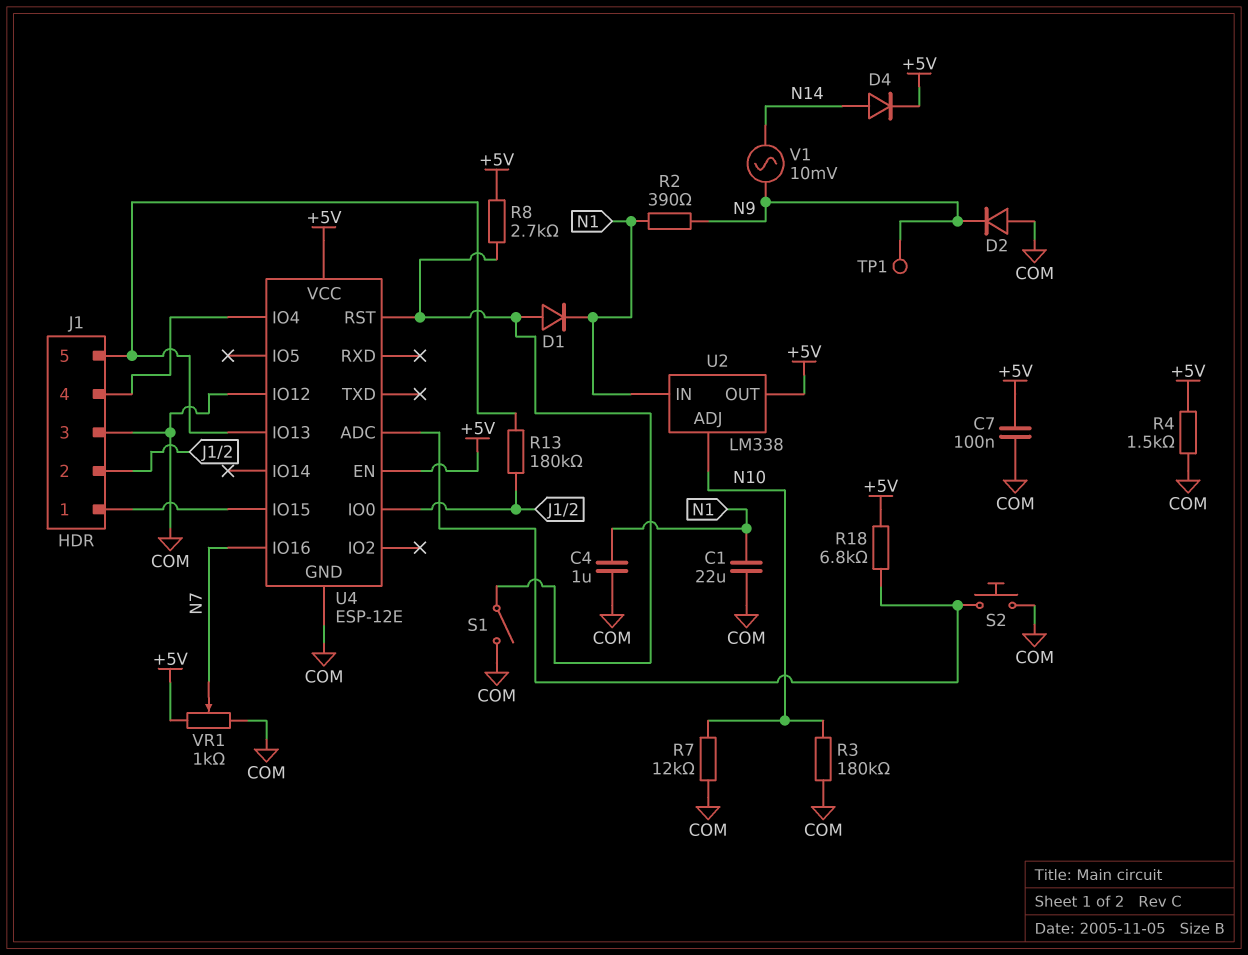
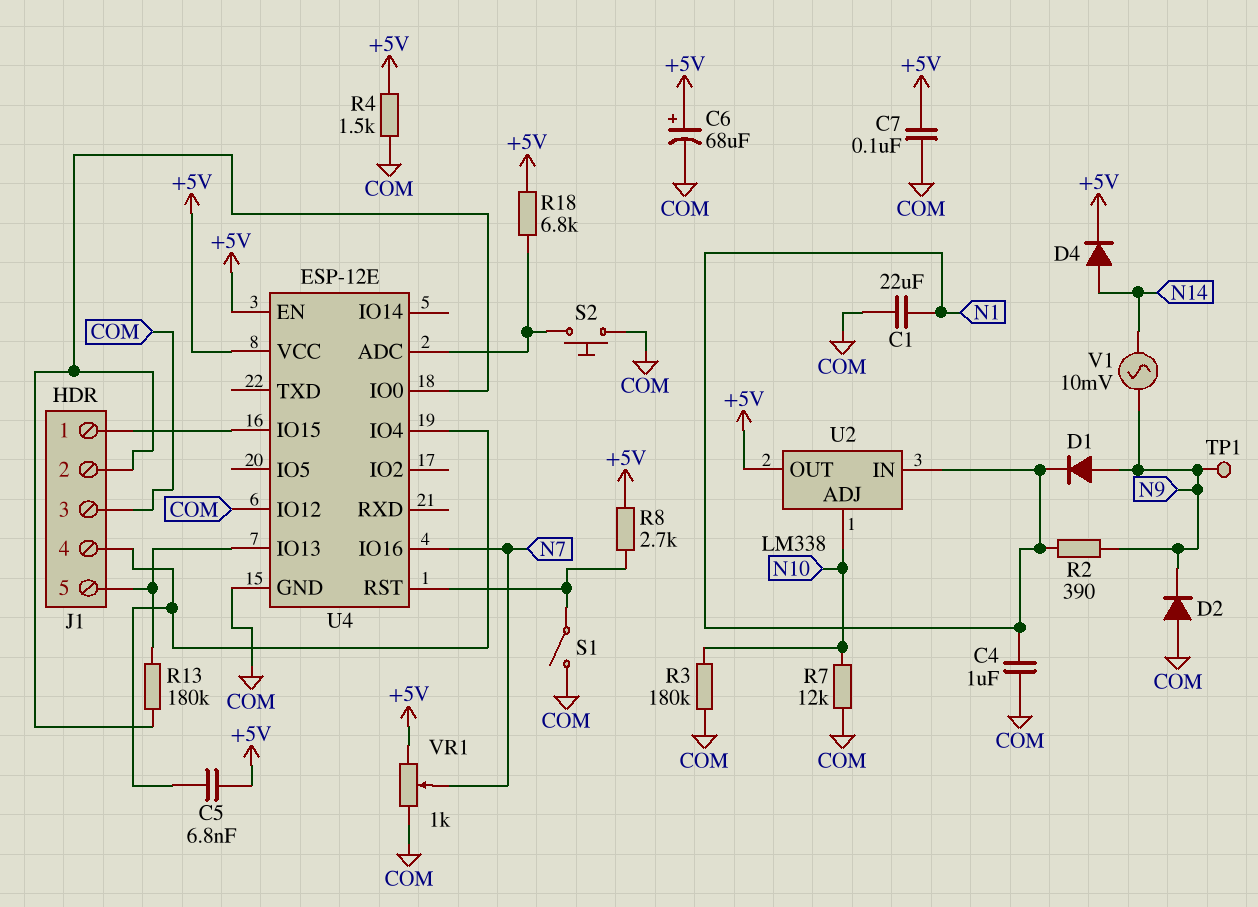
C5: none -> 6.8nF (+5V, J1/4)
C6: none -> 68uF (plus +5V, minus COM)
D1: diode (A U4/RST, K N1) -> diode (A N9, K N1)

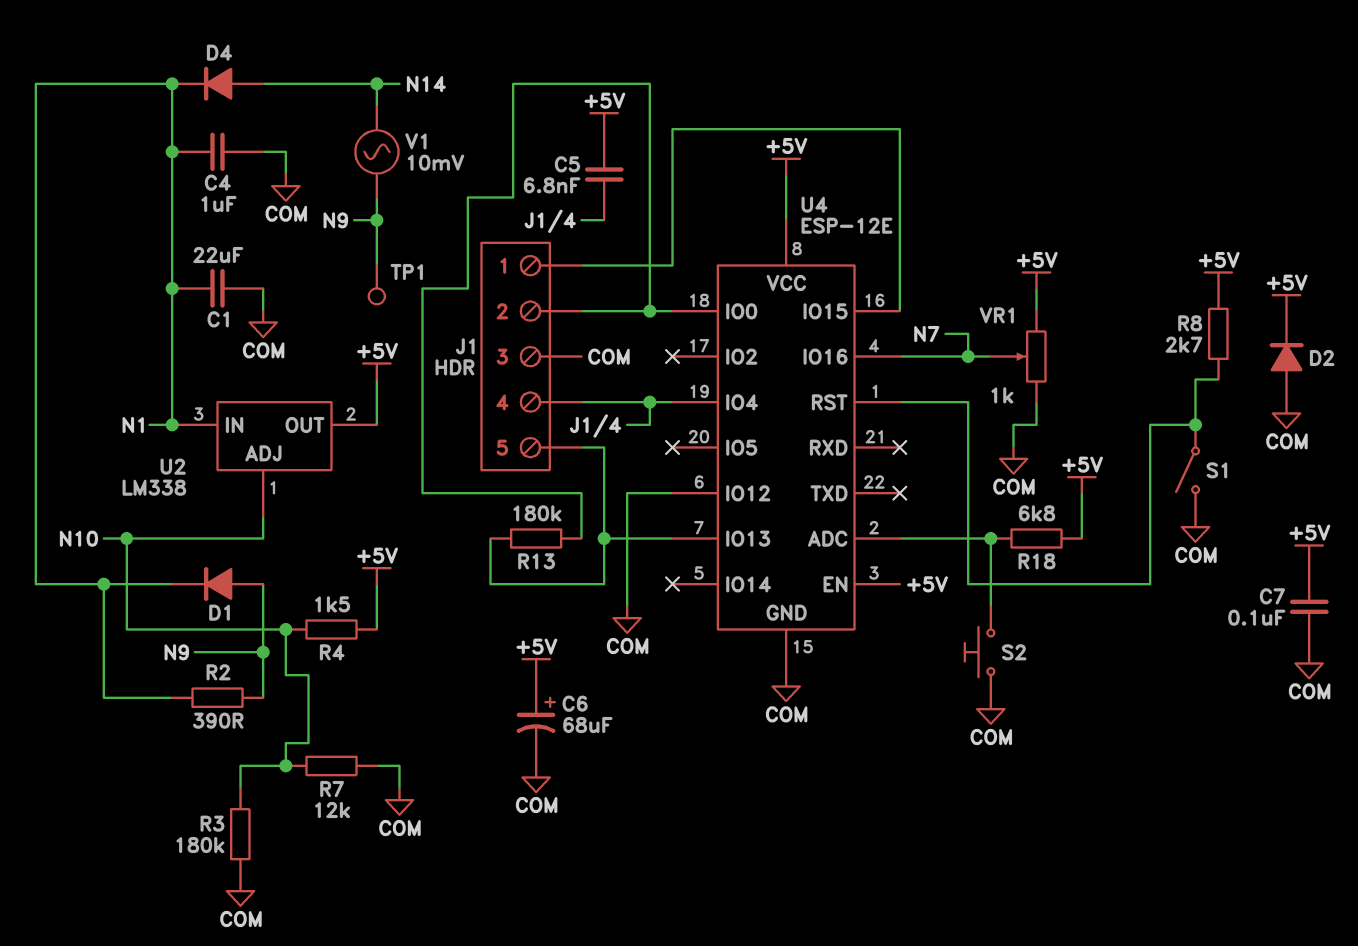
D2: diode (A COM, K N9) -> diode (A COM, K +5V)
D4: diode (A N14, K +5V) -> diode (A N14, K N1)
R4: 1.5k (+5V, COM) -> 1.5k (+5V, N10)

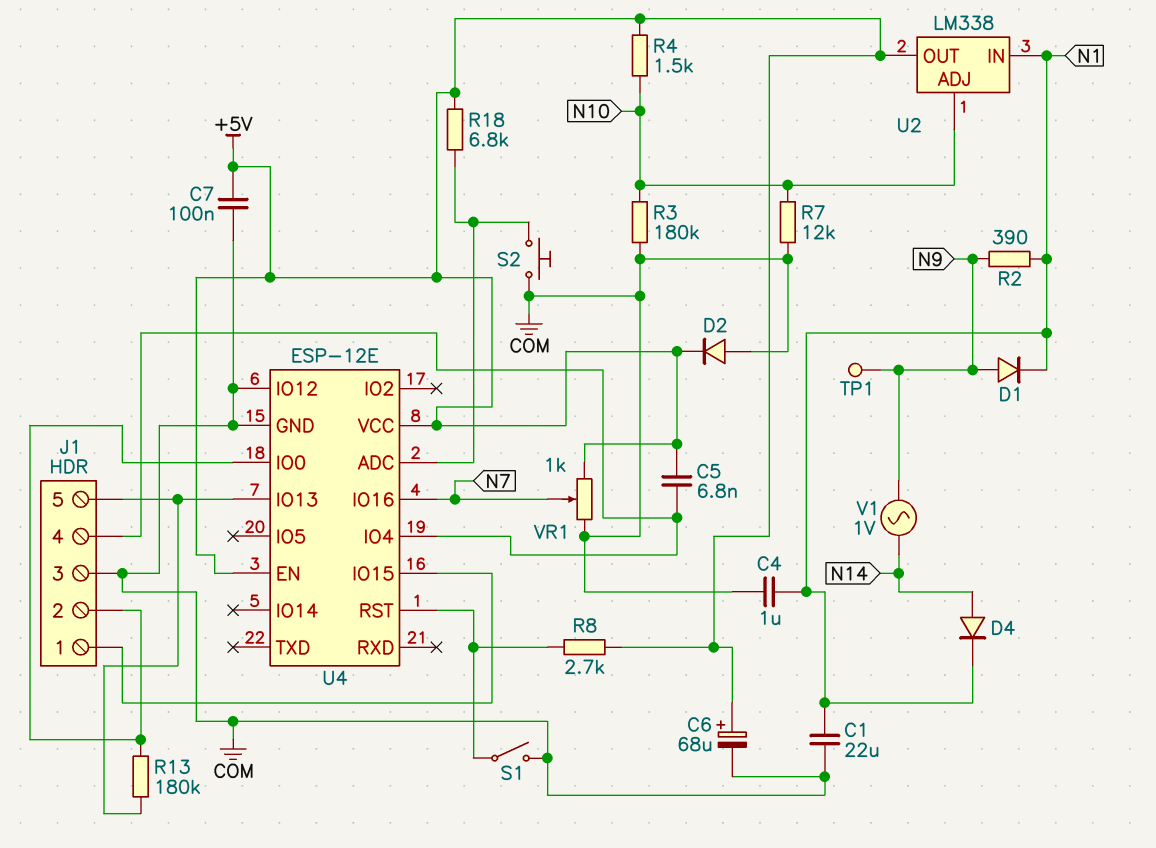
V1: AC 10mV (N9, N14) -> AC 1V (N9, N14)

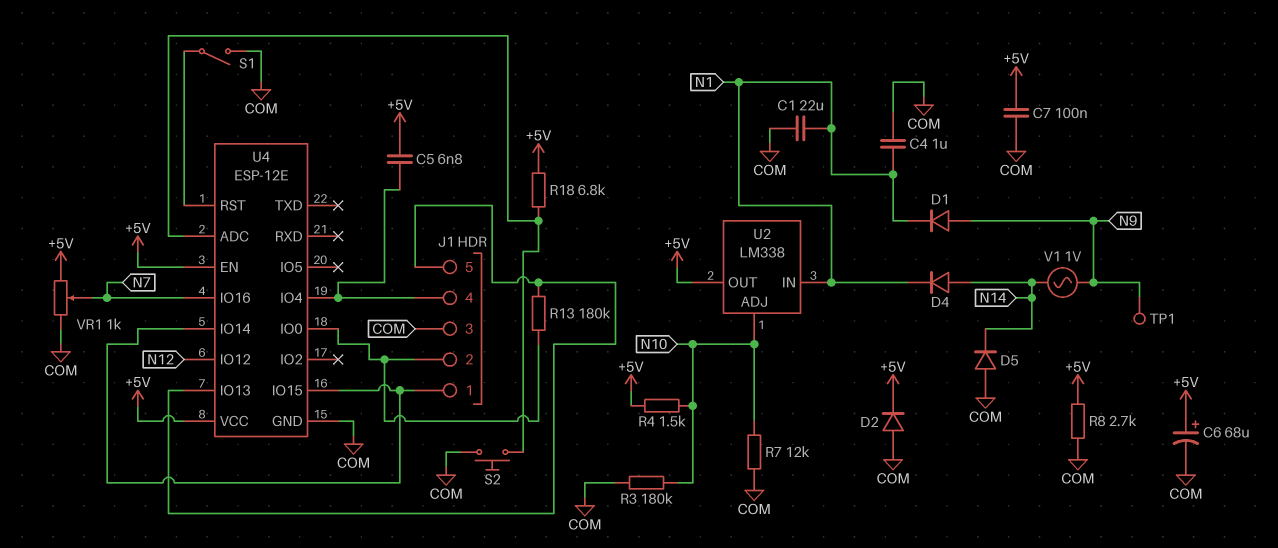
D5: none -> diode (A COM, K N14)
R2: 390 (N1, N9) -> none
R8: 2.7k (+5V, U4/RST) -> 2.7k (+5V, COM)
U4 pin IO12: COM -> N12
U4 pin IO14: none -> J1/1

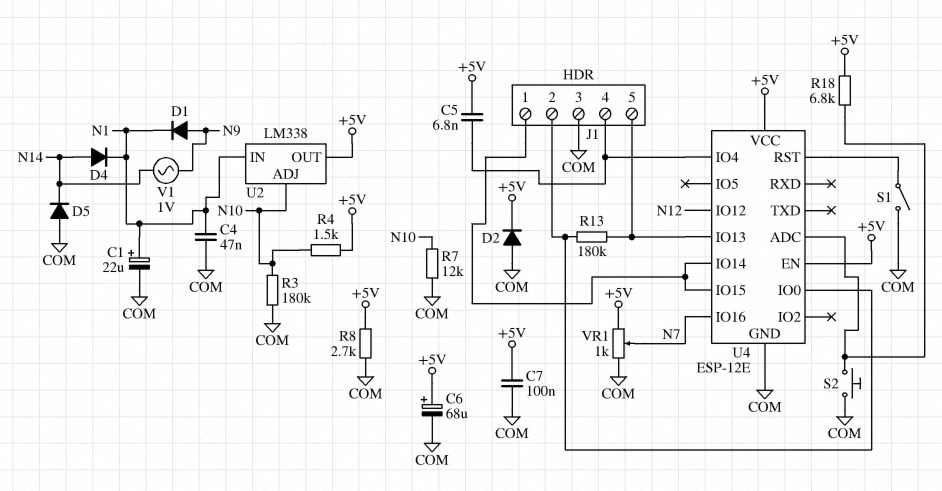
C1: 22uF (COM, N1) -> 22uF (plus N1, minus COM)
C4: 1uF (COM, N1) -> 47nF (COM, N1)
TP1: test point (N9) -> none

